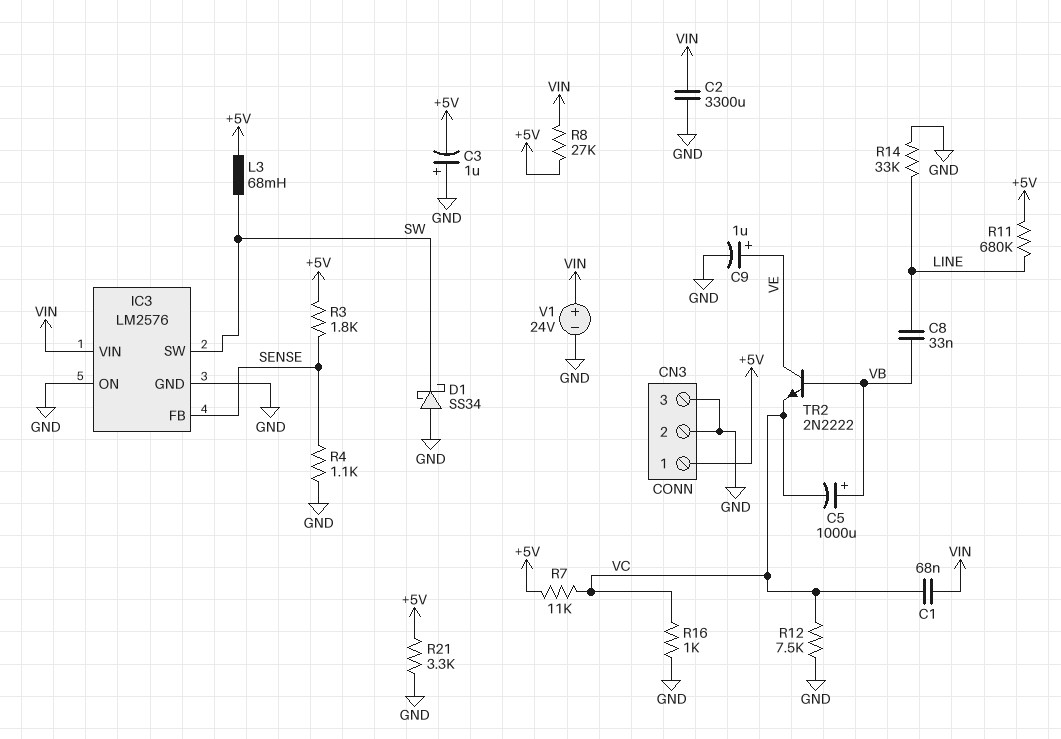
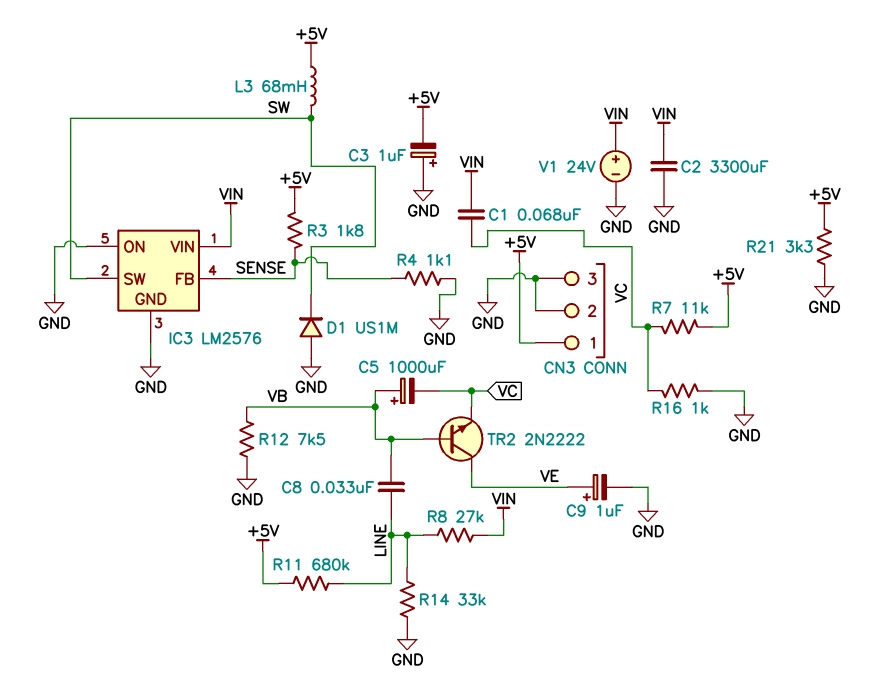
D1: schottky SS34 (A GND, K SW) -> diode US1M (A GND, K SW)
R8: 27k (+5V, VIN) -> 27k (LINE, VIN)
R12: 7.5k (GND, VC) -> 7.5k (GND, VB)

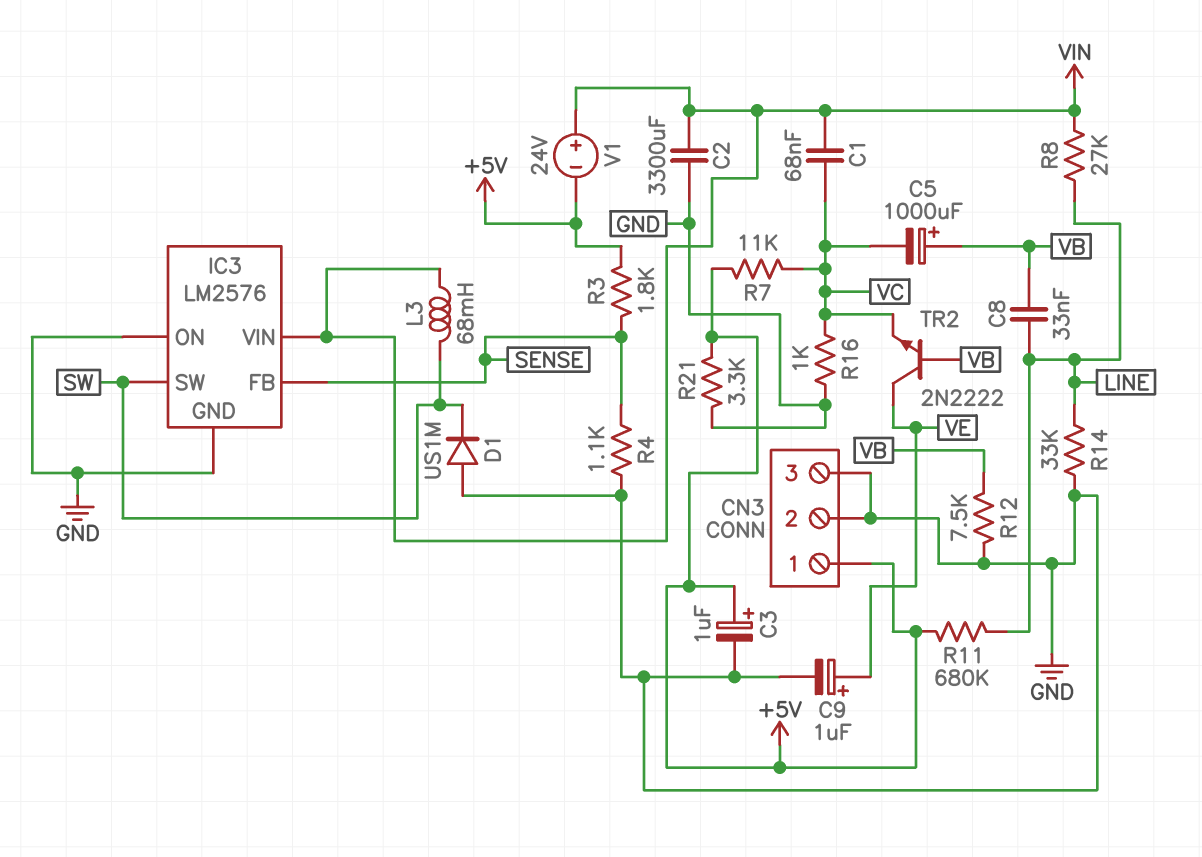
C3: 1uF (plus GND, minus +5V) -> 1uF (plus +5V, minus GND)
L3: 68mH (+5V, SW) -> 68mH (SW, VIN)
V1: 24V (plus VIN, minus GND) -> 24V (plus VIN, minus +5V)

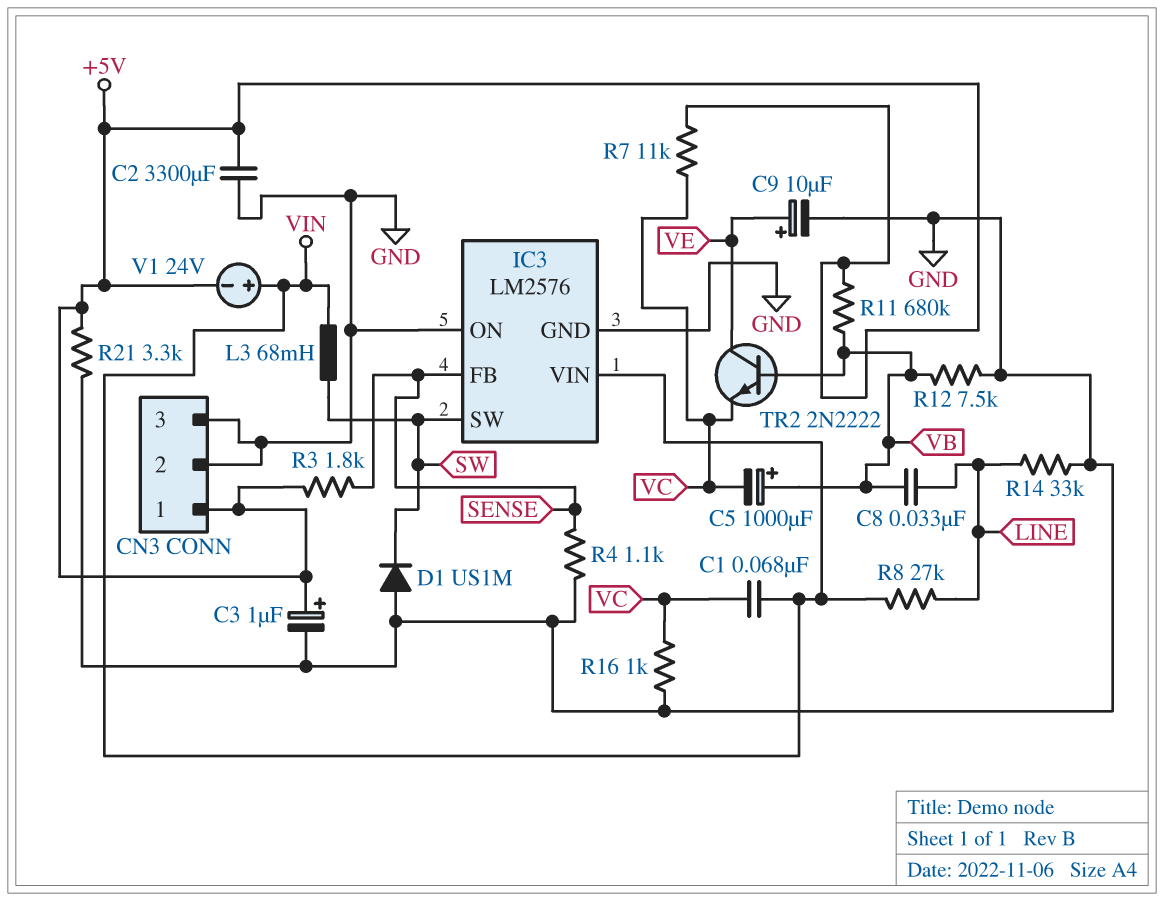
C2: 3300uF (GND, VIN) -> 3300uF (+5V, GND)
C9: 1uF (plus VE, minus GND) -> 10uF (plus VE, minus GND)
R11: 680k (+5V, LINE) -> 680k (+5V, VB)

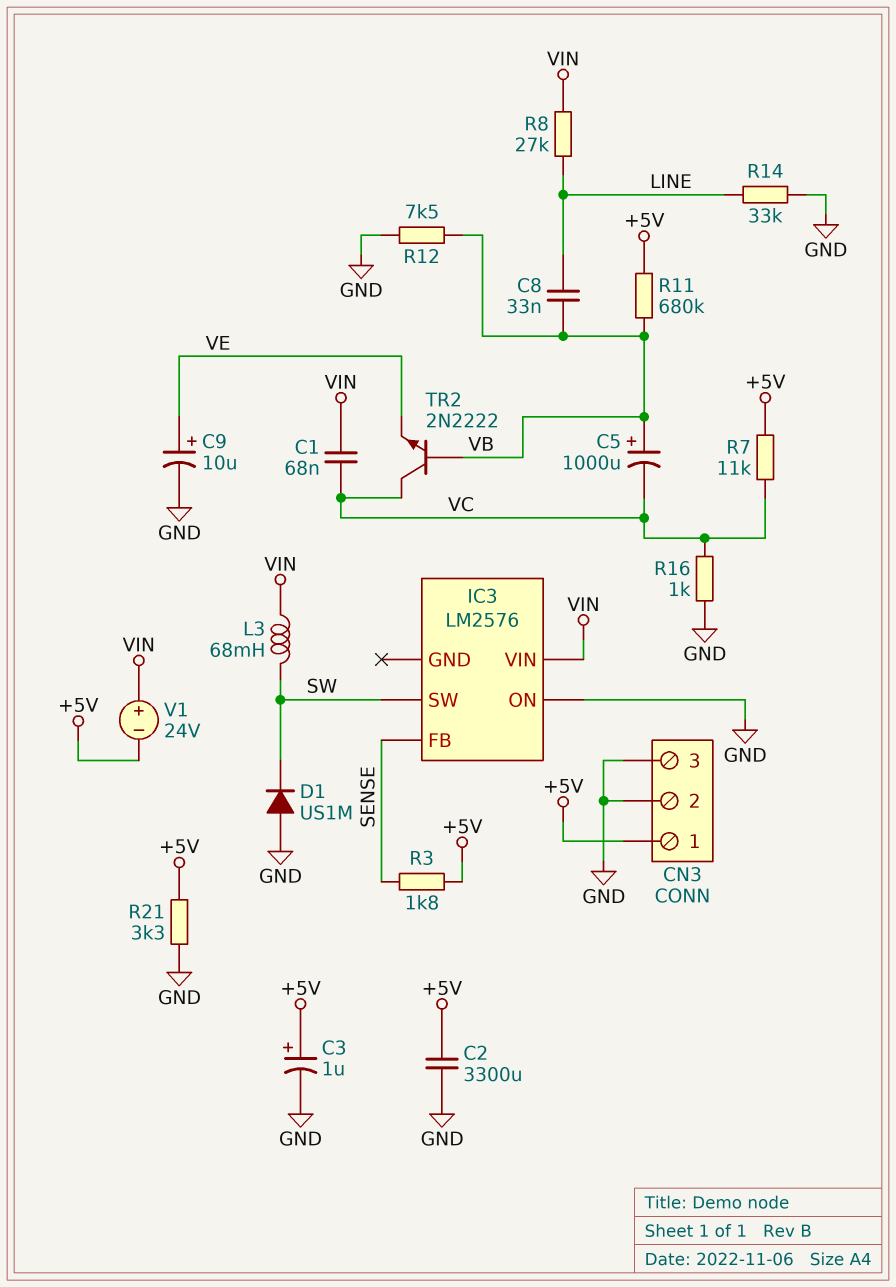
IC3 pin GND: GND -> none
R4: 1.1k (GND, SENSE) -> none
TR2: NPN 2N2222 (B VB, C VE, E VC) -> NPN 2N2222 (B VB, C VC, E VE)

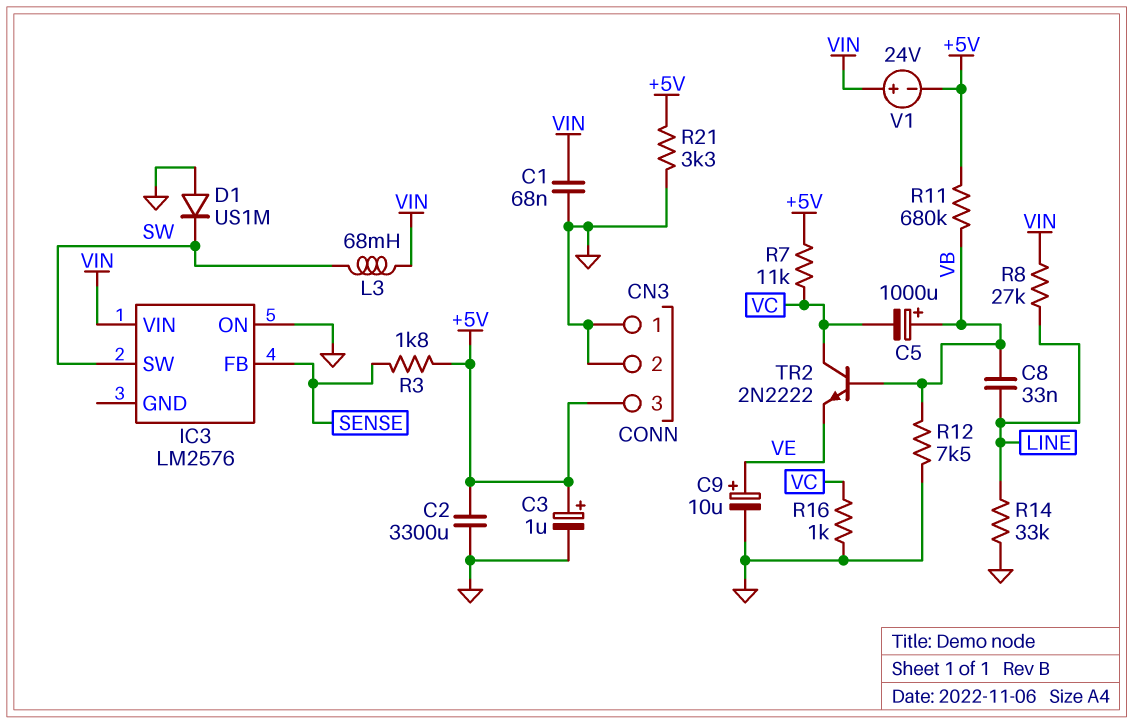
C1: 68nF (VC, VIN) -> 68nF (GND, VIN)
CN3 pin 1: +5V -> GND
CN3 pin 3: GND -> +5V

